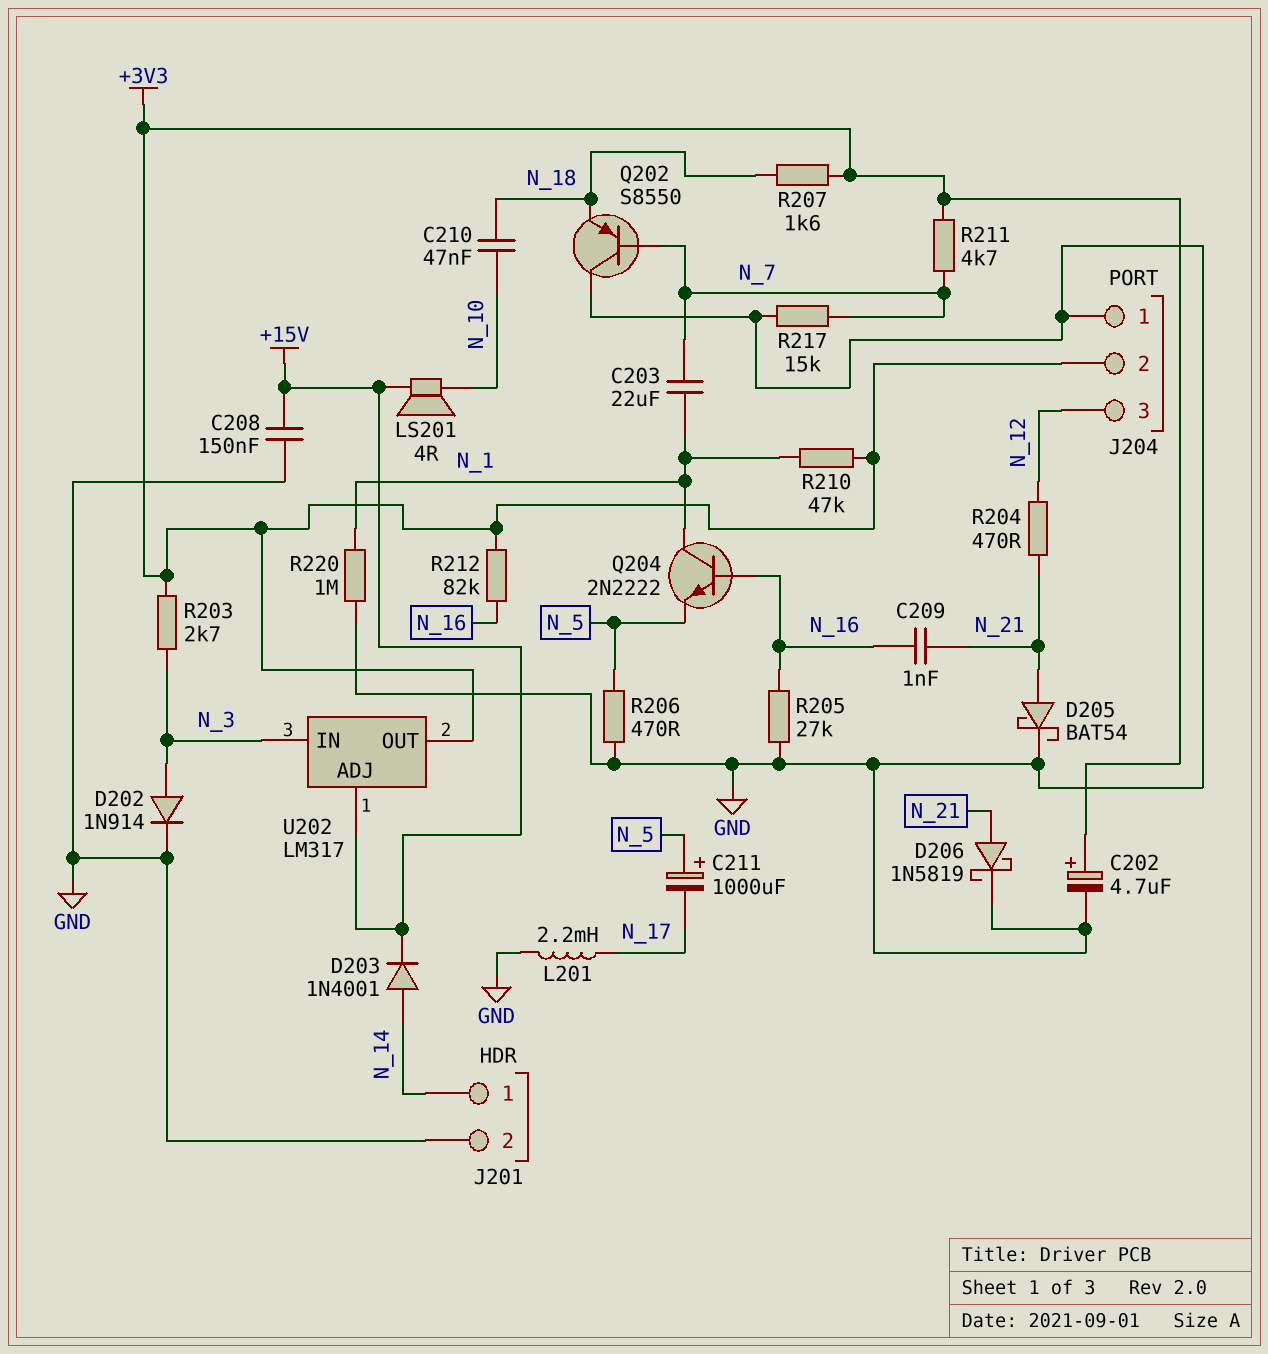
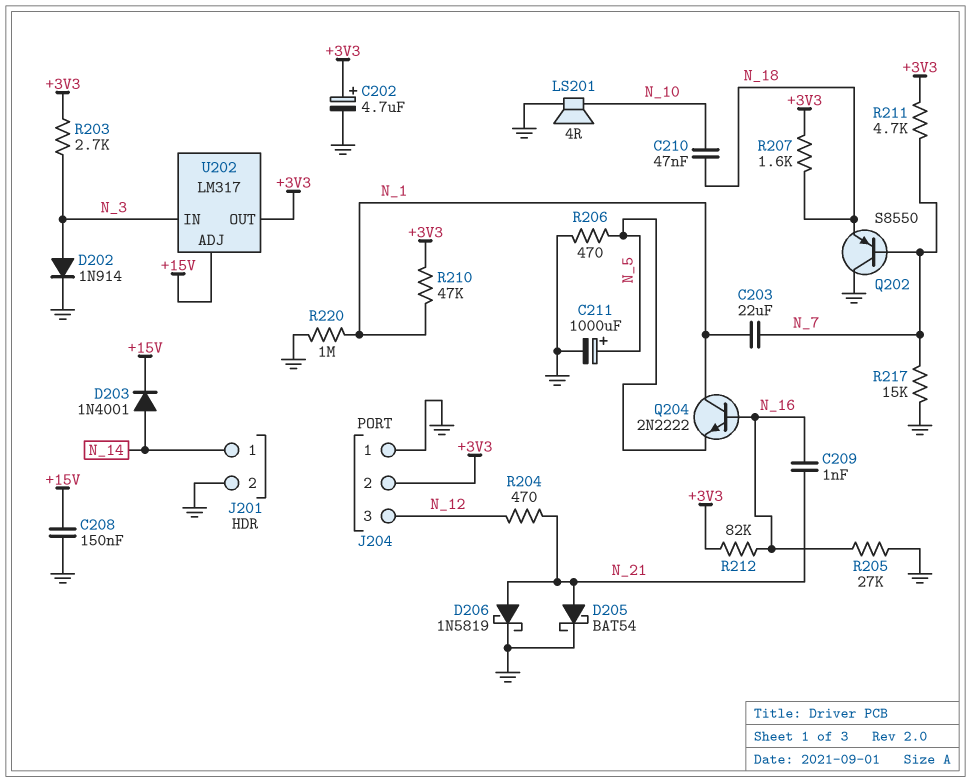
C211: 1000uF (plus N_5, minus N_17) -> 1000uF (plus N_5, minus GND)
L201: 2.2mH (GND, N_17) -> none
LS201: speaker 4R (+15V, N_10) -> speaker 4R (GND, N_10)

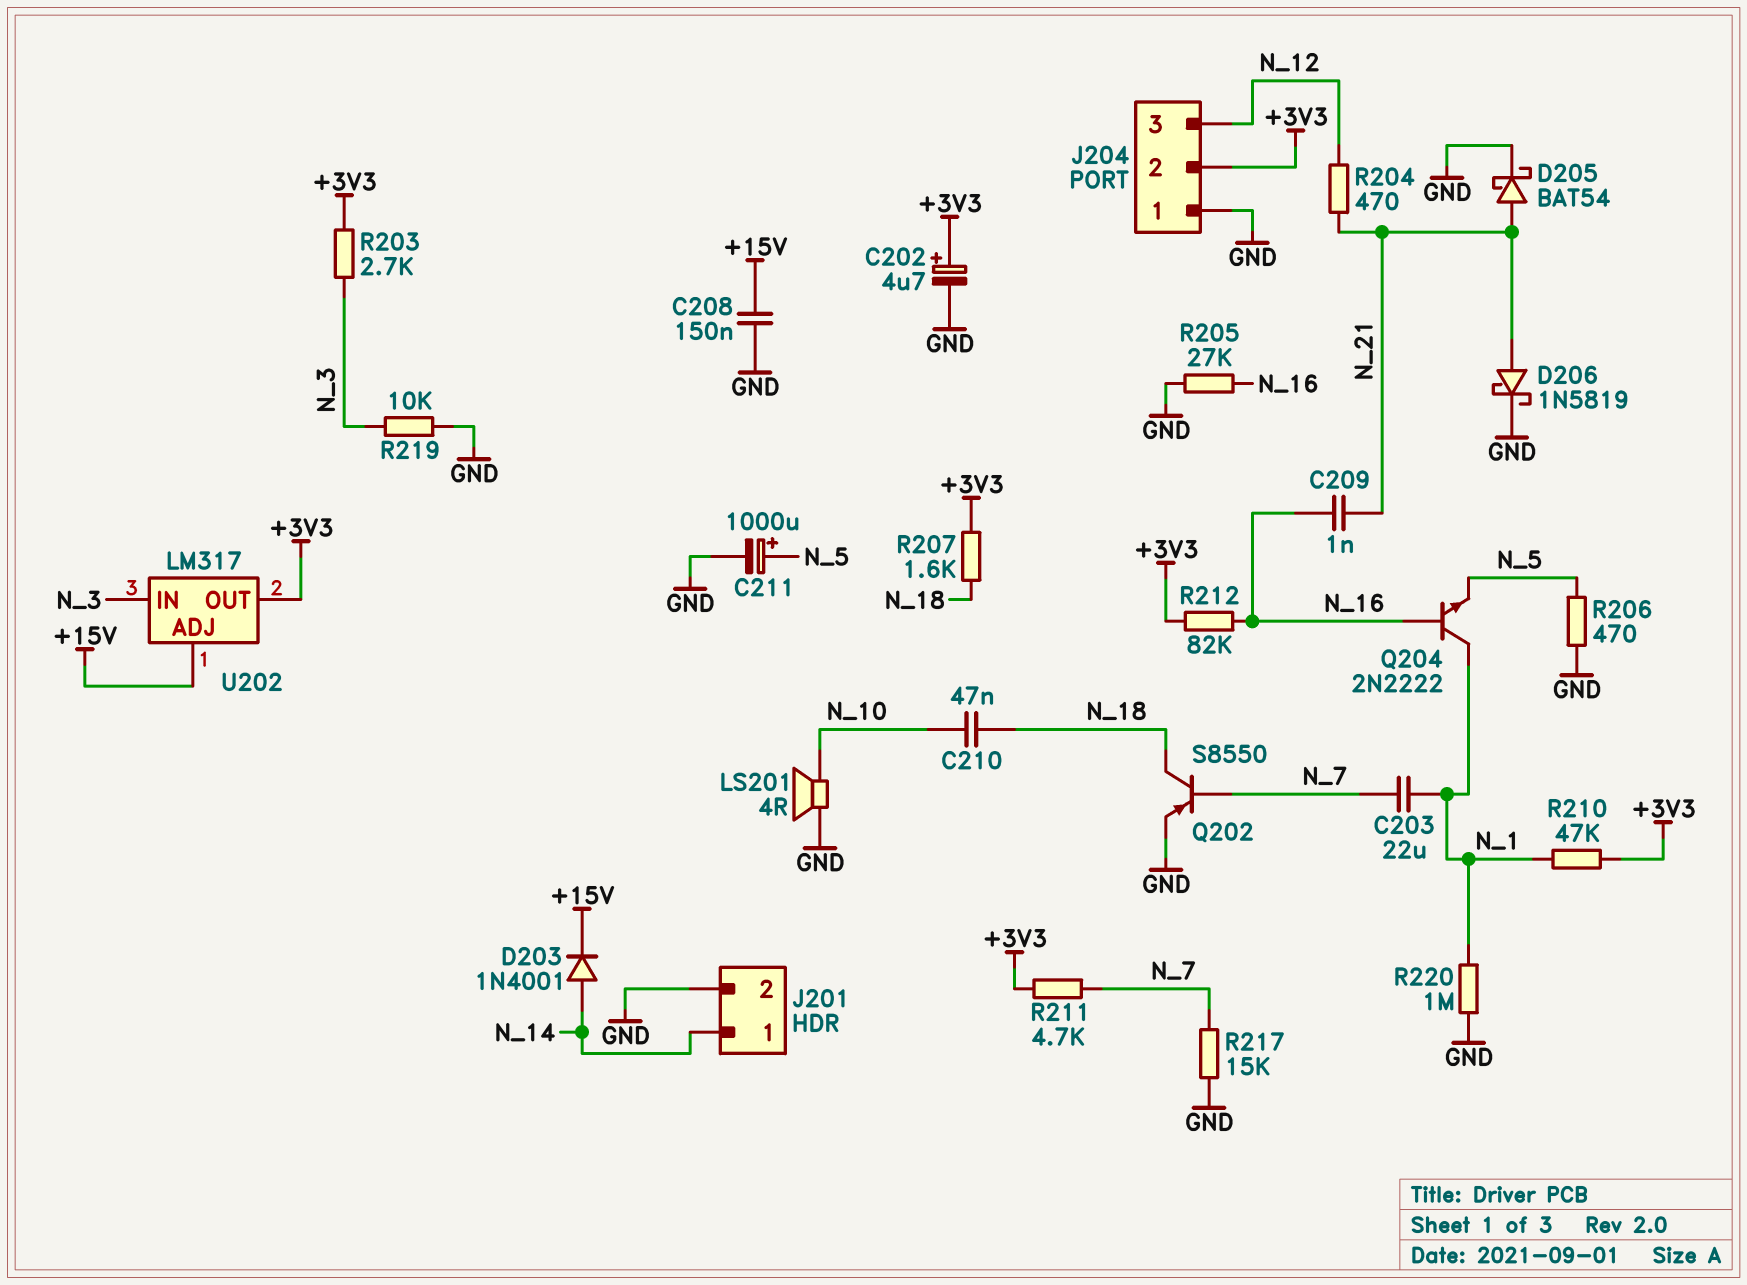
D202: diode 1N914 (A N_3, K GND) -> none
Q202: PNP S8550 (B N_7, C GND, E N_18) -> PNP S8550 (B N_7, C N_18, E GND)
R219: none -> 10k (GND, N_3)

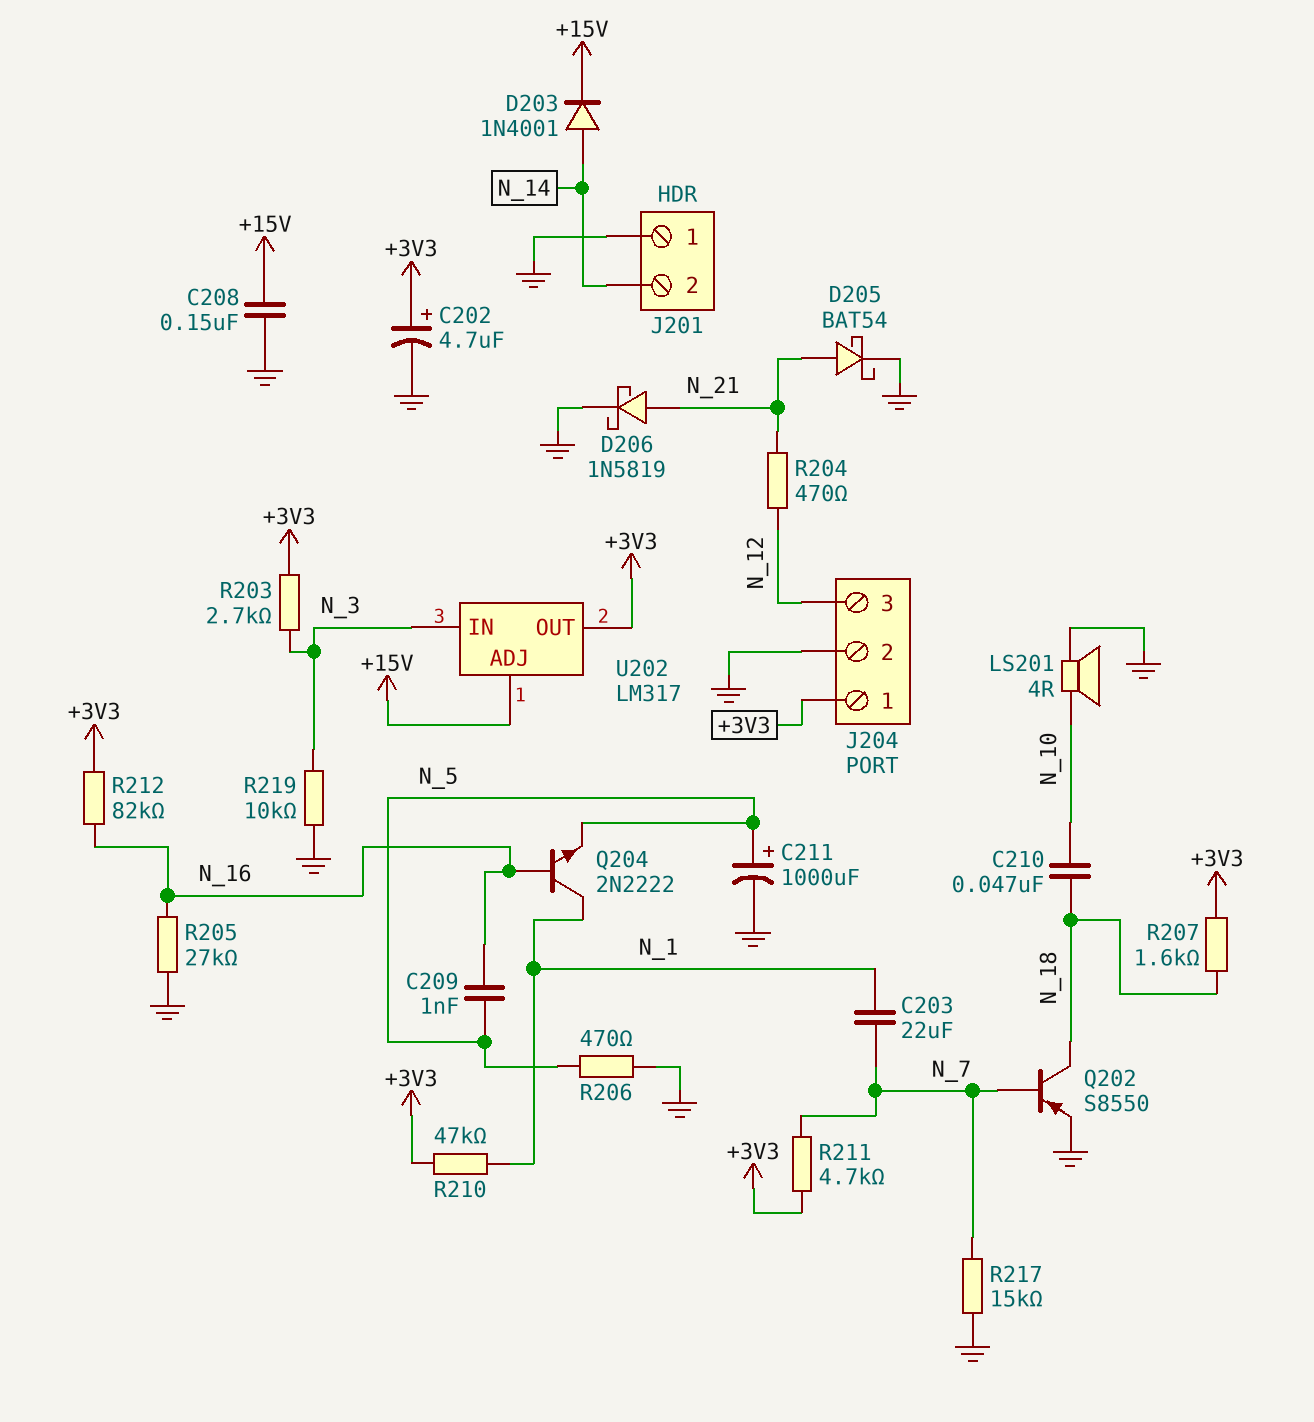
C209: 1nF (N_16, N_21) -> 1nF (N_5, N_16)
J201 pin 1: N_14 -> GND
J201 pin 2: GND -> N_14
J204 pin 1: GND -> +3V3
J204 pin 2: +3V3 -> GND
R220: 1M (GND, N_1) -> none

